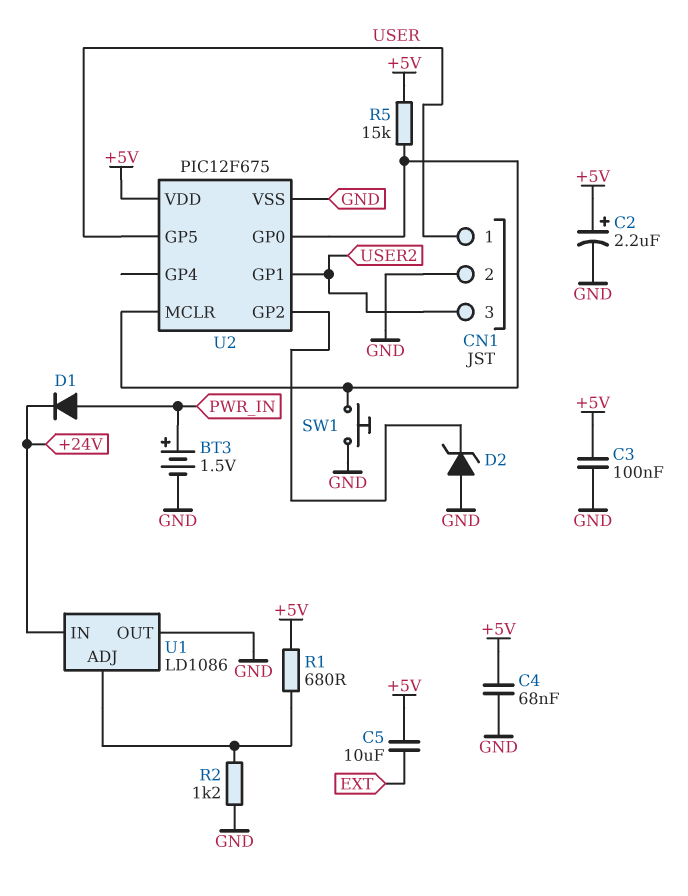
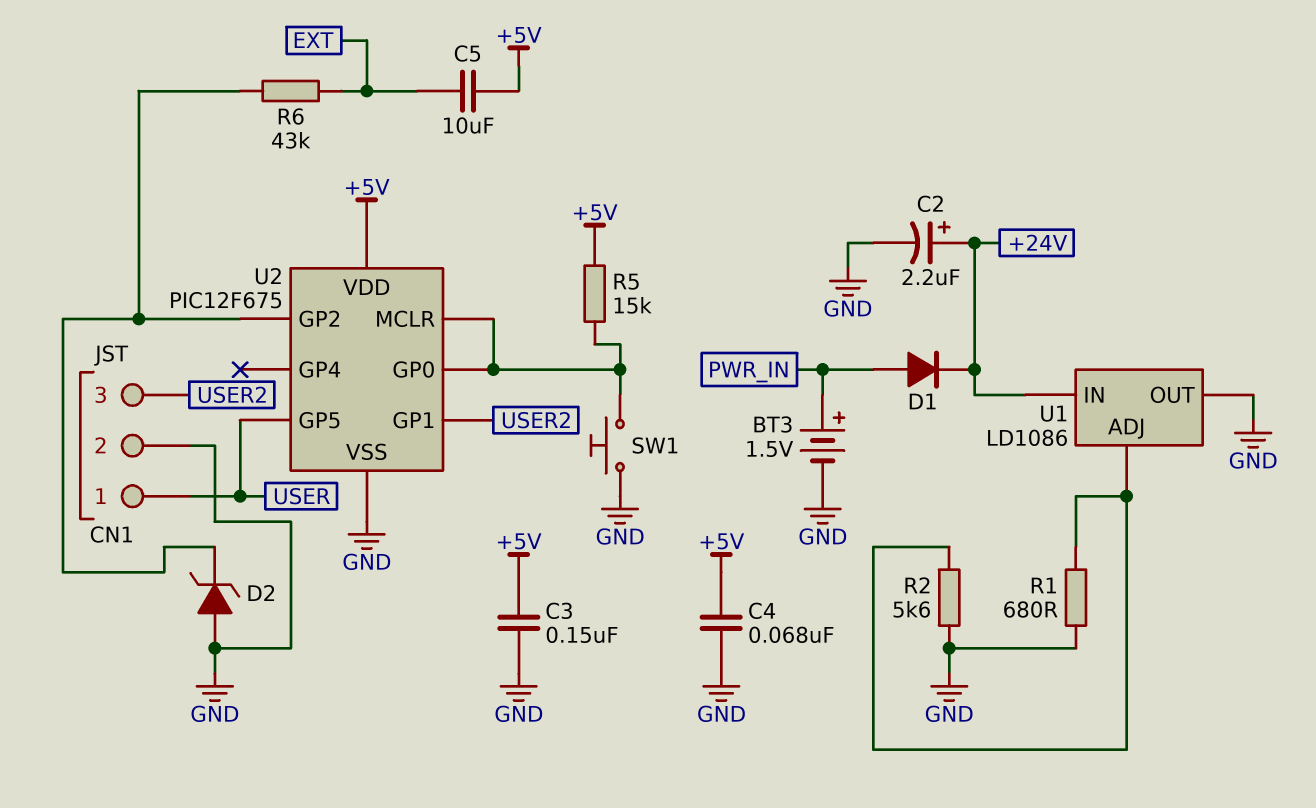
C2: 2.2uF (plus +5V, minus GND) -> 2.2uF (plus +24V, minus GND)
C3: 100nF (+5V, GND) -> 150nF (+5V, GND)
R1: 680 (+5V, U1/ADJ) -> 680 (GND, U1/ADJ)
R2: 1.2k (GND, U1/ADJ) -> 5.6k (GND, U1/ADJ)
R6: none -> 43k (EXT, U2/GP2)

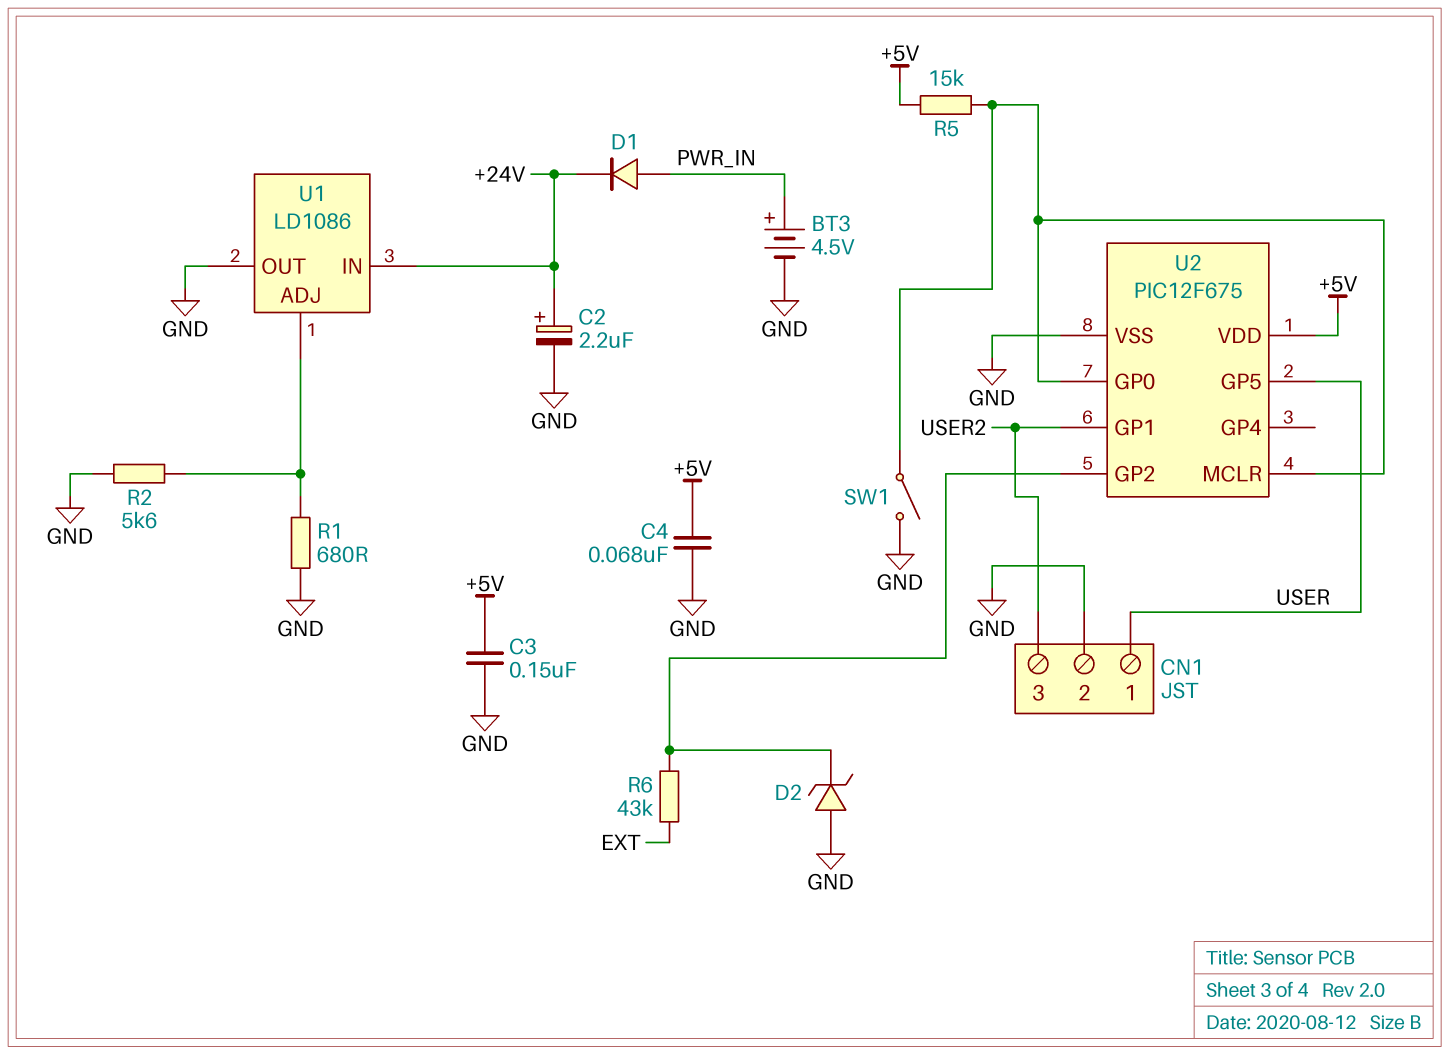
BT3: 1.5V (plus PWR_IN, minus GND) -> 4.5V (plus PWR_IN, minus GND)
C5: 10uF (+5V, EXT) -> none
SW1: button (GND, U2/GP0) -> switch (GND, U2/GP0)

